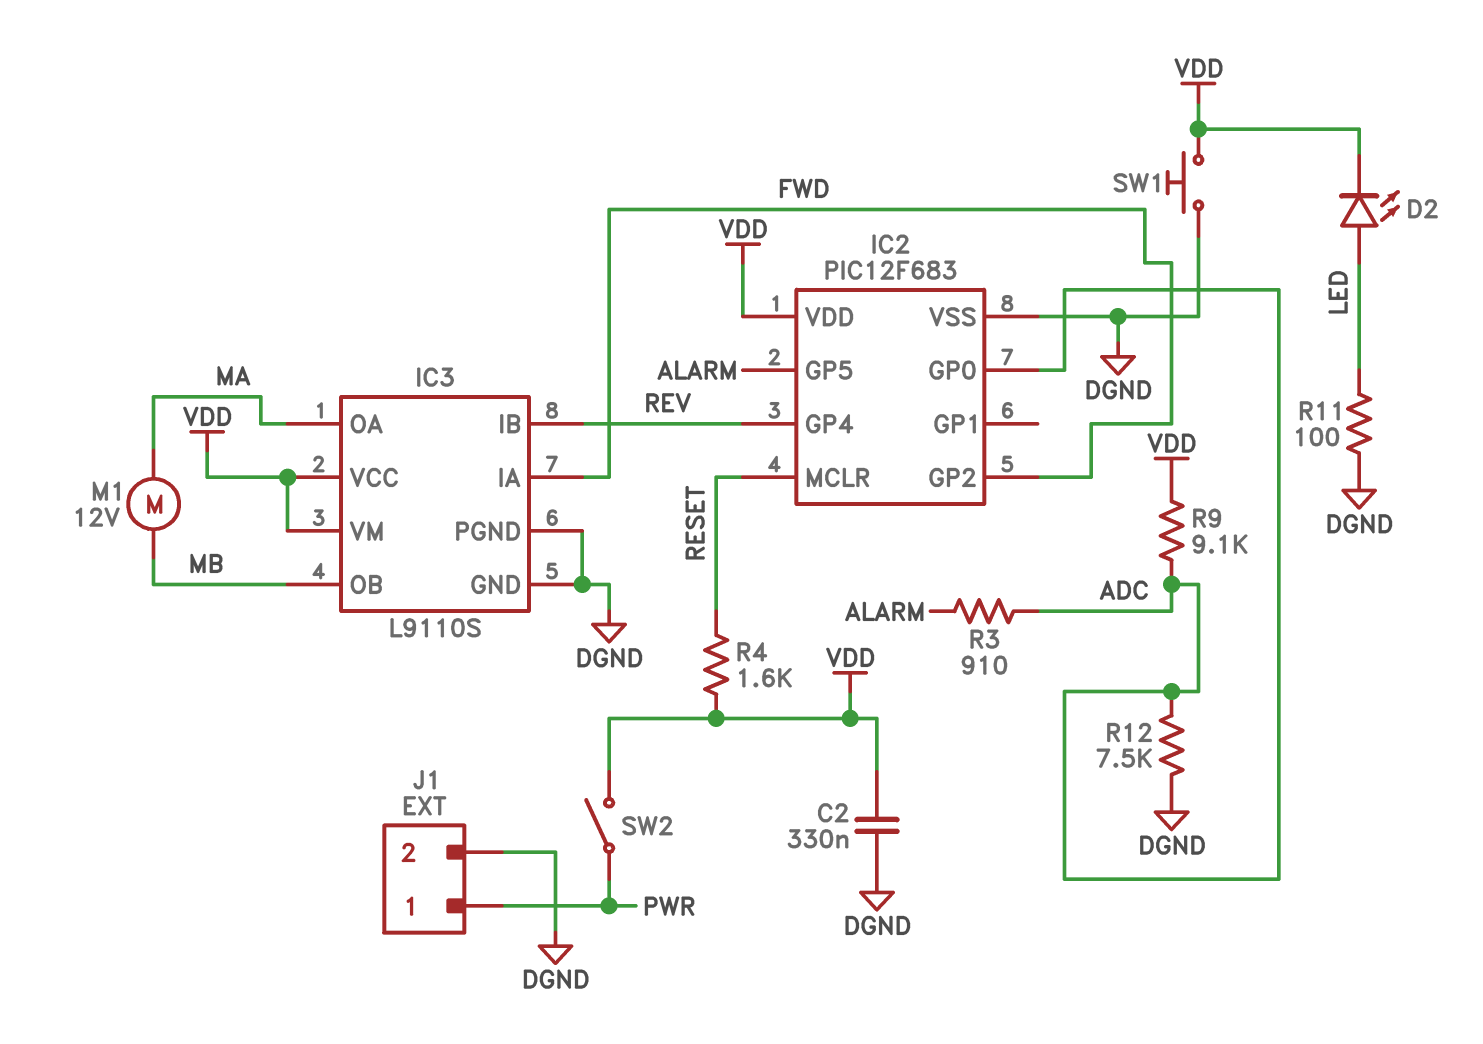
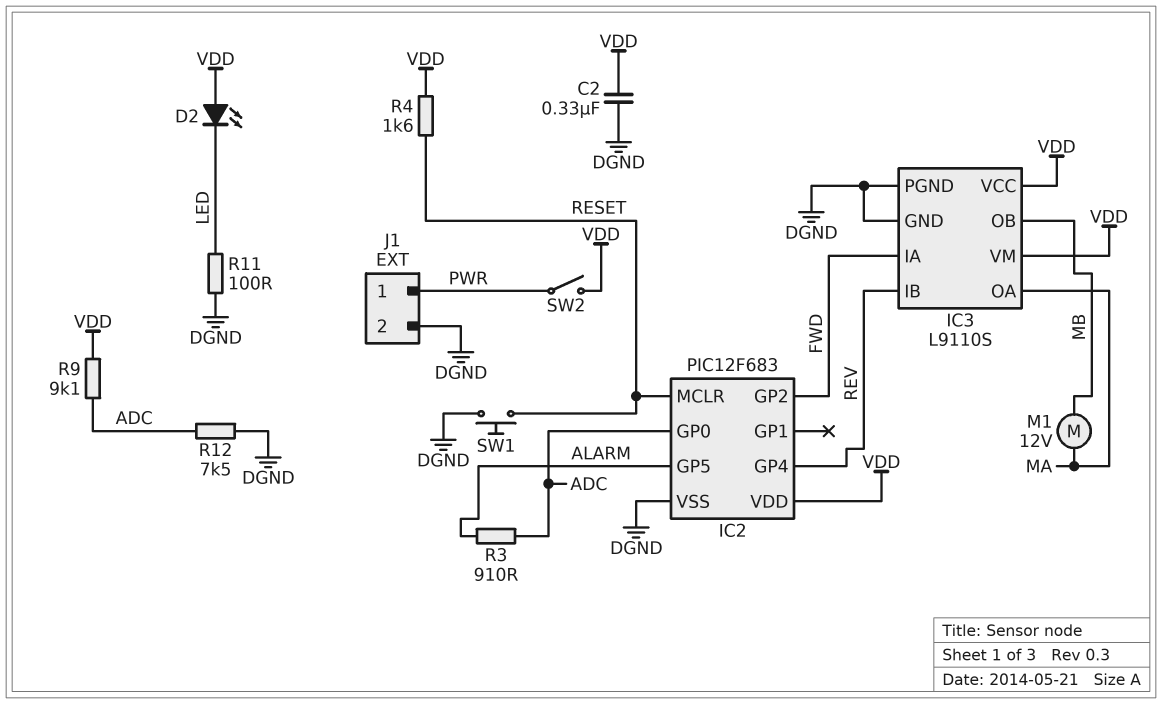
D2: LED (A LED, K VDD) -> LED (A VDD, K LED)
SW1: button (DGND, VDD) -> button (DGND, RESET)

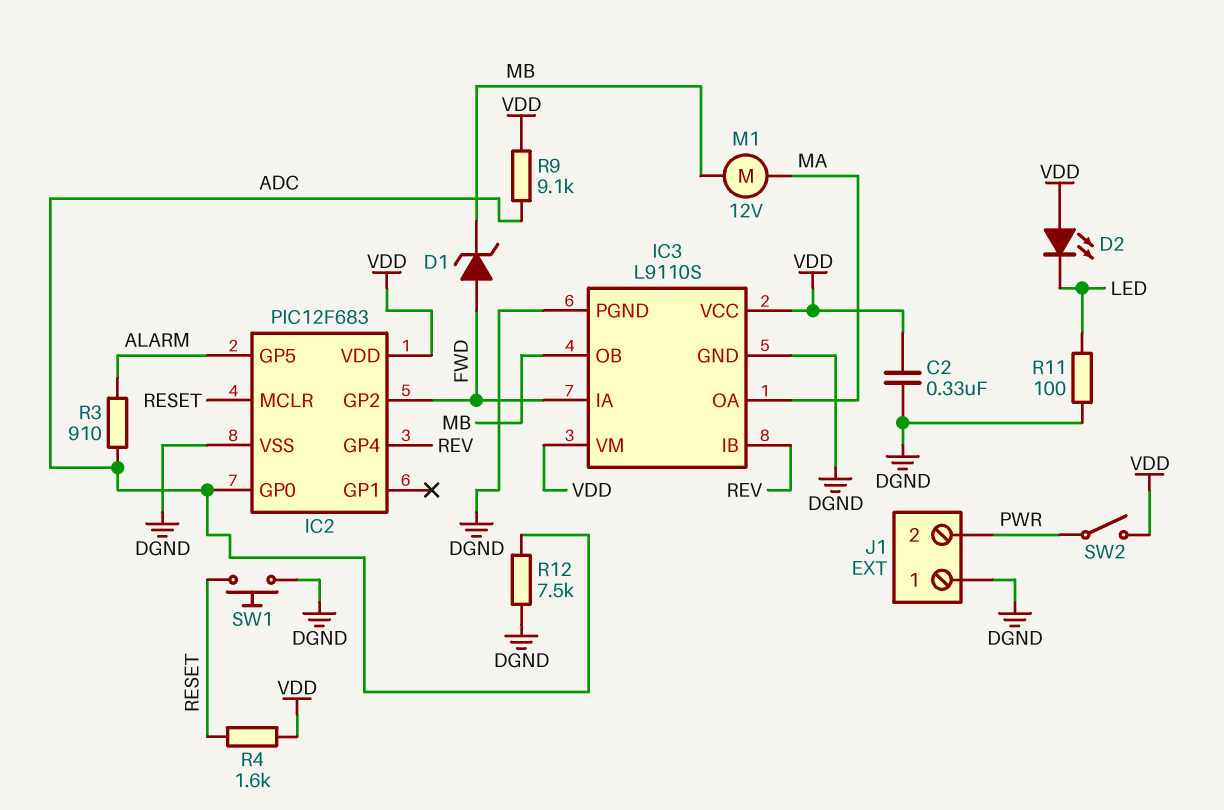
D1: none -> zener (A FWD, K MB)
J1 pin 1: PWR -> DGND
J1 pin 2: DGND -> PWR

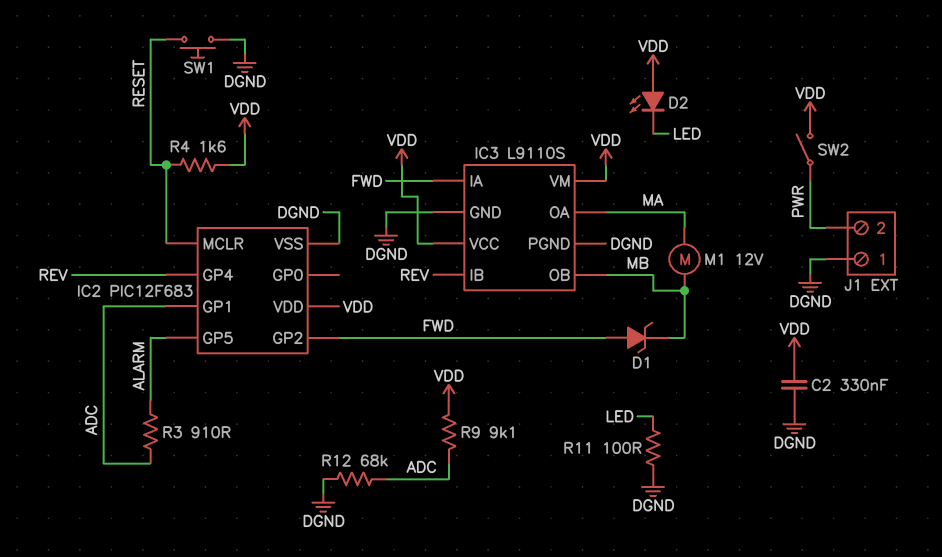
IC2 pin GP0: ADC -> none
IC2 pin GP1: none -> ADC
R12: 7.5k (ADC, DGND) -> 68k (ADC, DGND)

